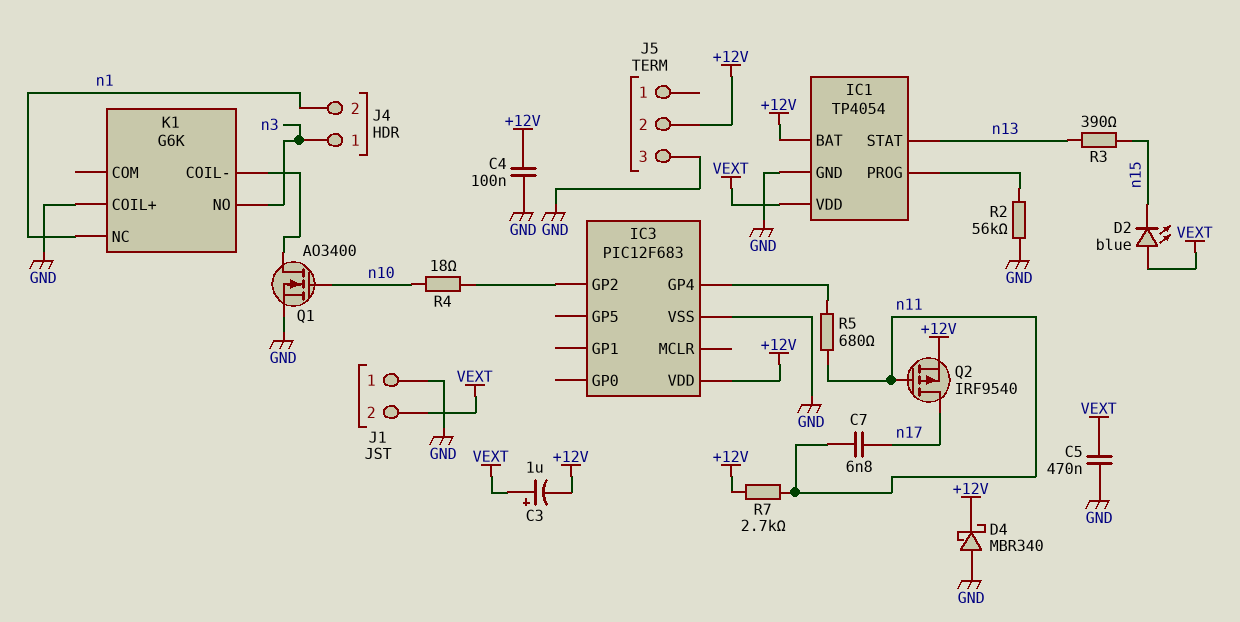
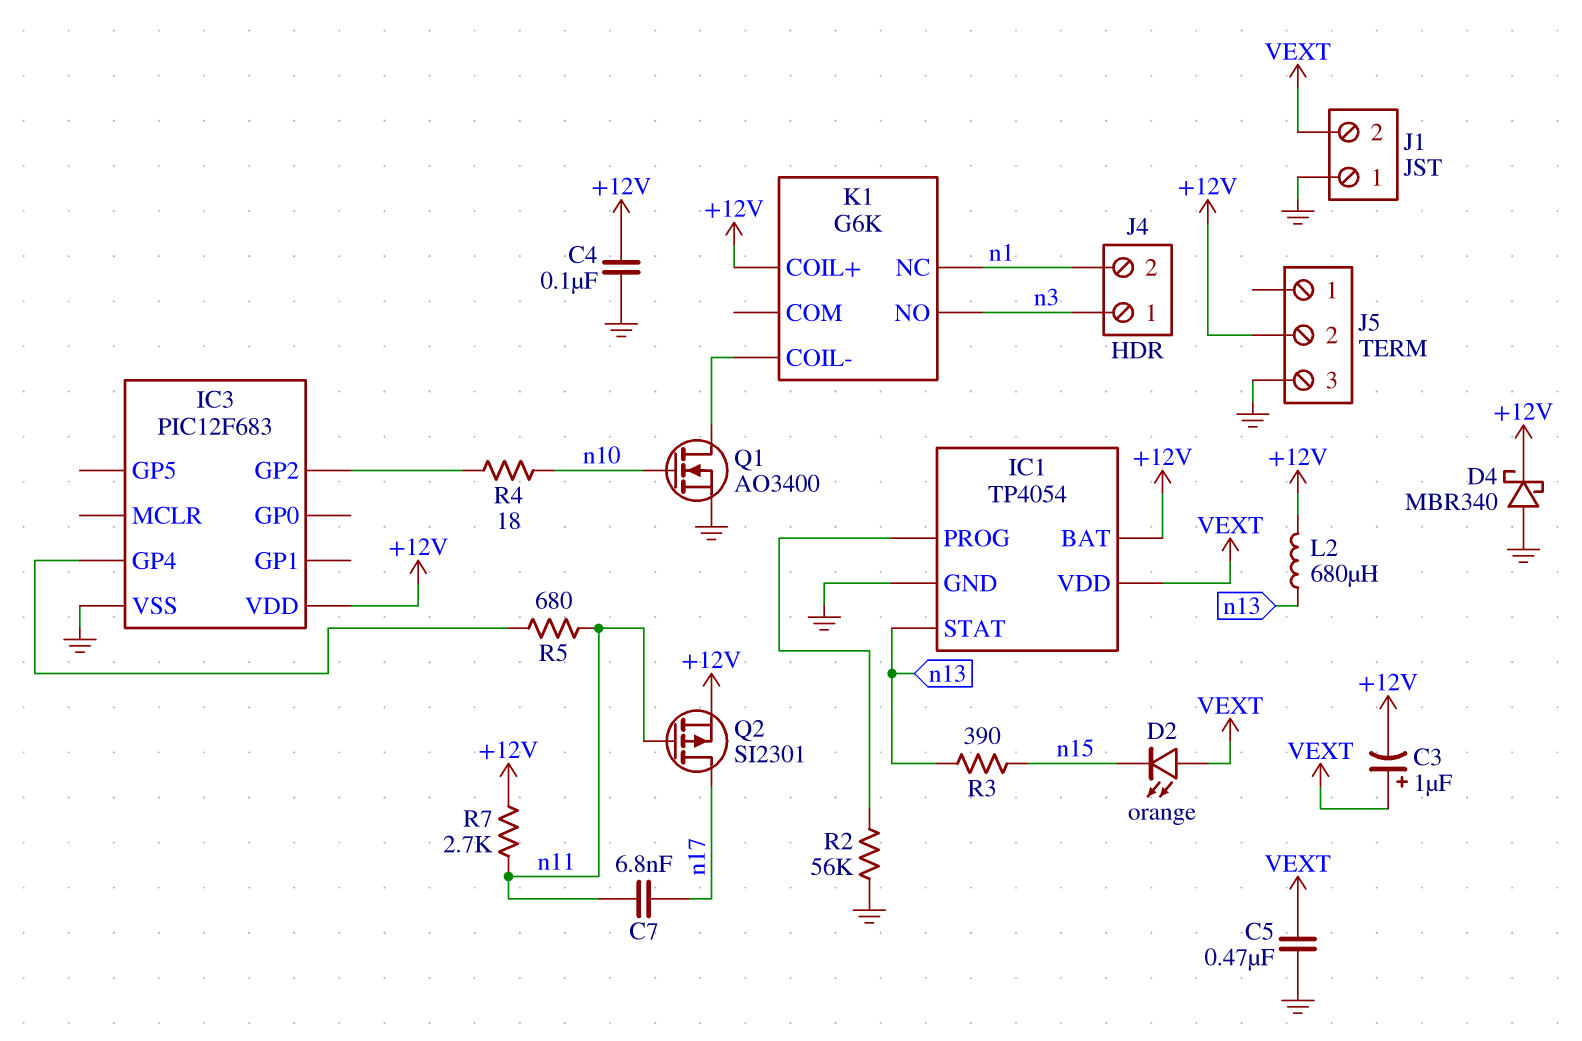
D2: LED blue (A VEXT, K n15) -> LED orange (A VEXT, K n15)
K1 pin COIL+: GND -> +12V
L2: none -> 680uH (+12V, n13)
Q2: PMOS IRF9540 (G n11, D n17, S +12V) -> PMOS SI2301 (G n11, D n17, S +12V)

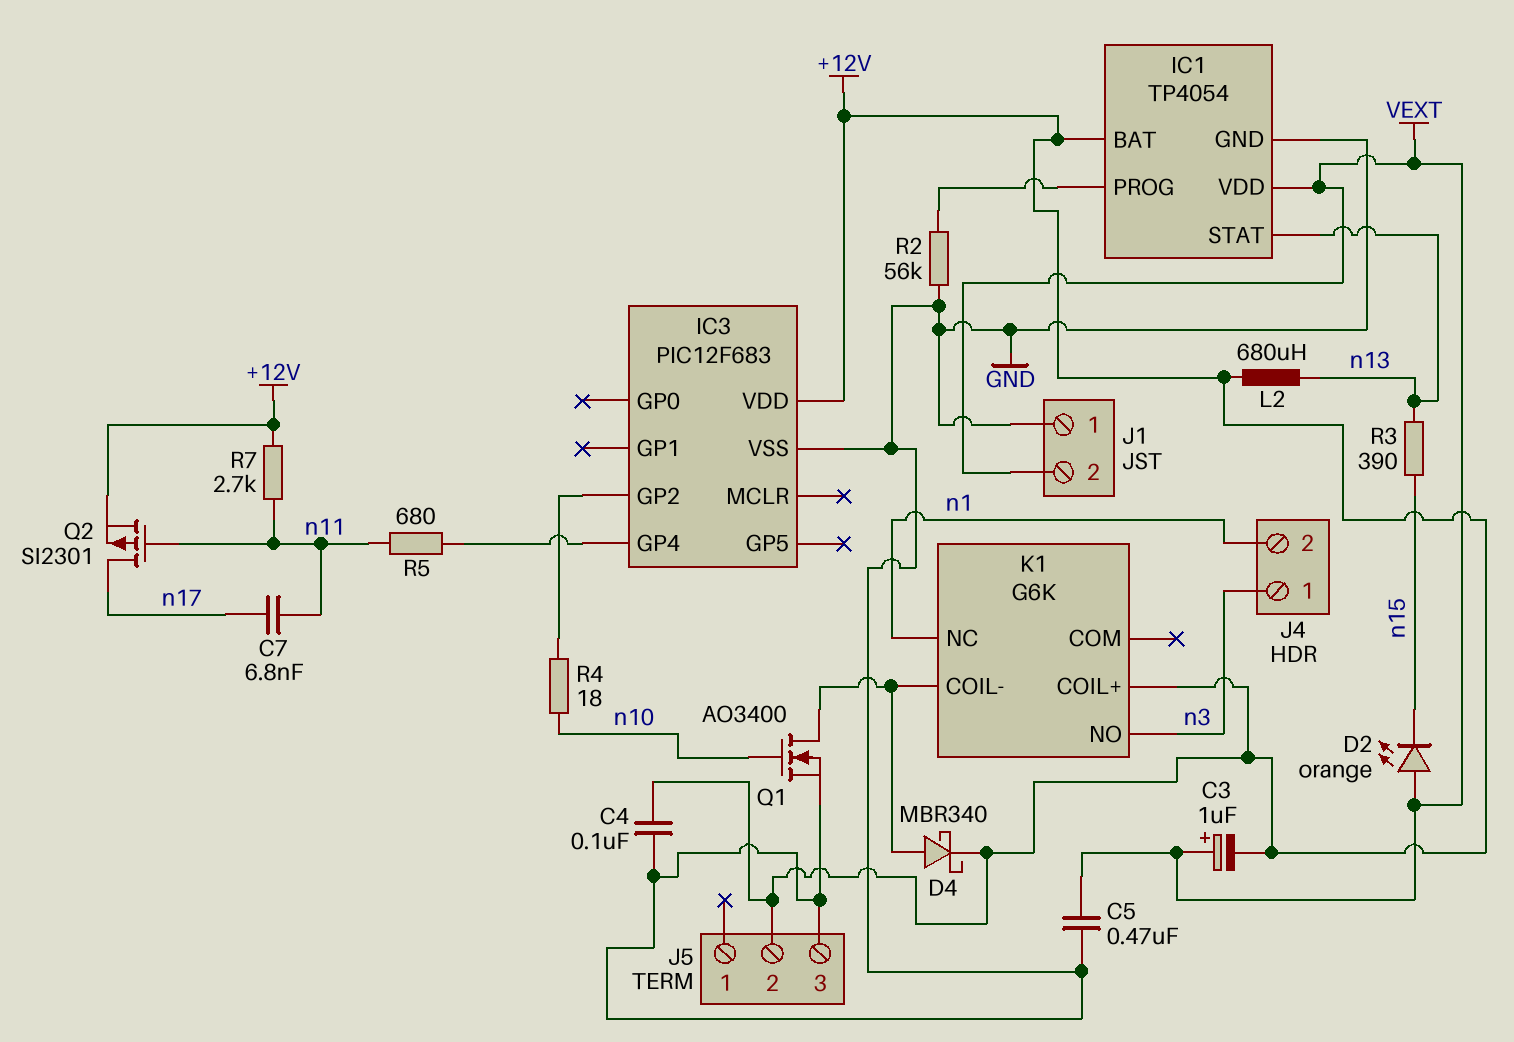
D4: schottky MBR340 (A GND, K +12V) -> schottky MBR340 (A K1/COIL-, K +12V)

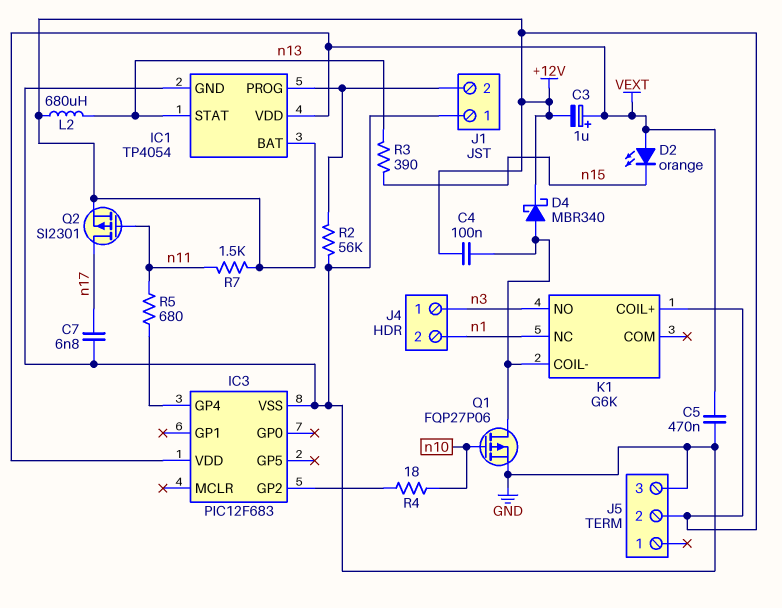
C4: 100nF (+12V, GND) -> 100nF (+12V, K1/COIL-)
C7: 6.8nF (n11, n17) -> 6.8nF (GND, n17)
IC3 pin VDD: +12V -> VEXT
J1 pin 2: VEXT -> IC1/PROG
Q1: NMOS AO3400 (G n10, D K1/COIL-, S GND) -> PMOS FQP27P06 (G n10, D K1/COIL-, S GND)
R7: 2.7k (+12V, n11) -> 1.5k (+12V, n11)

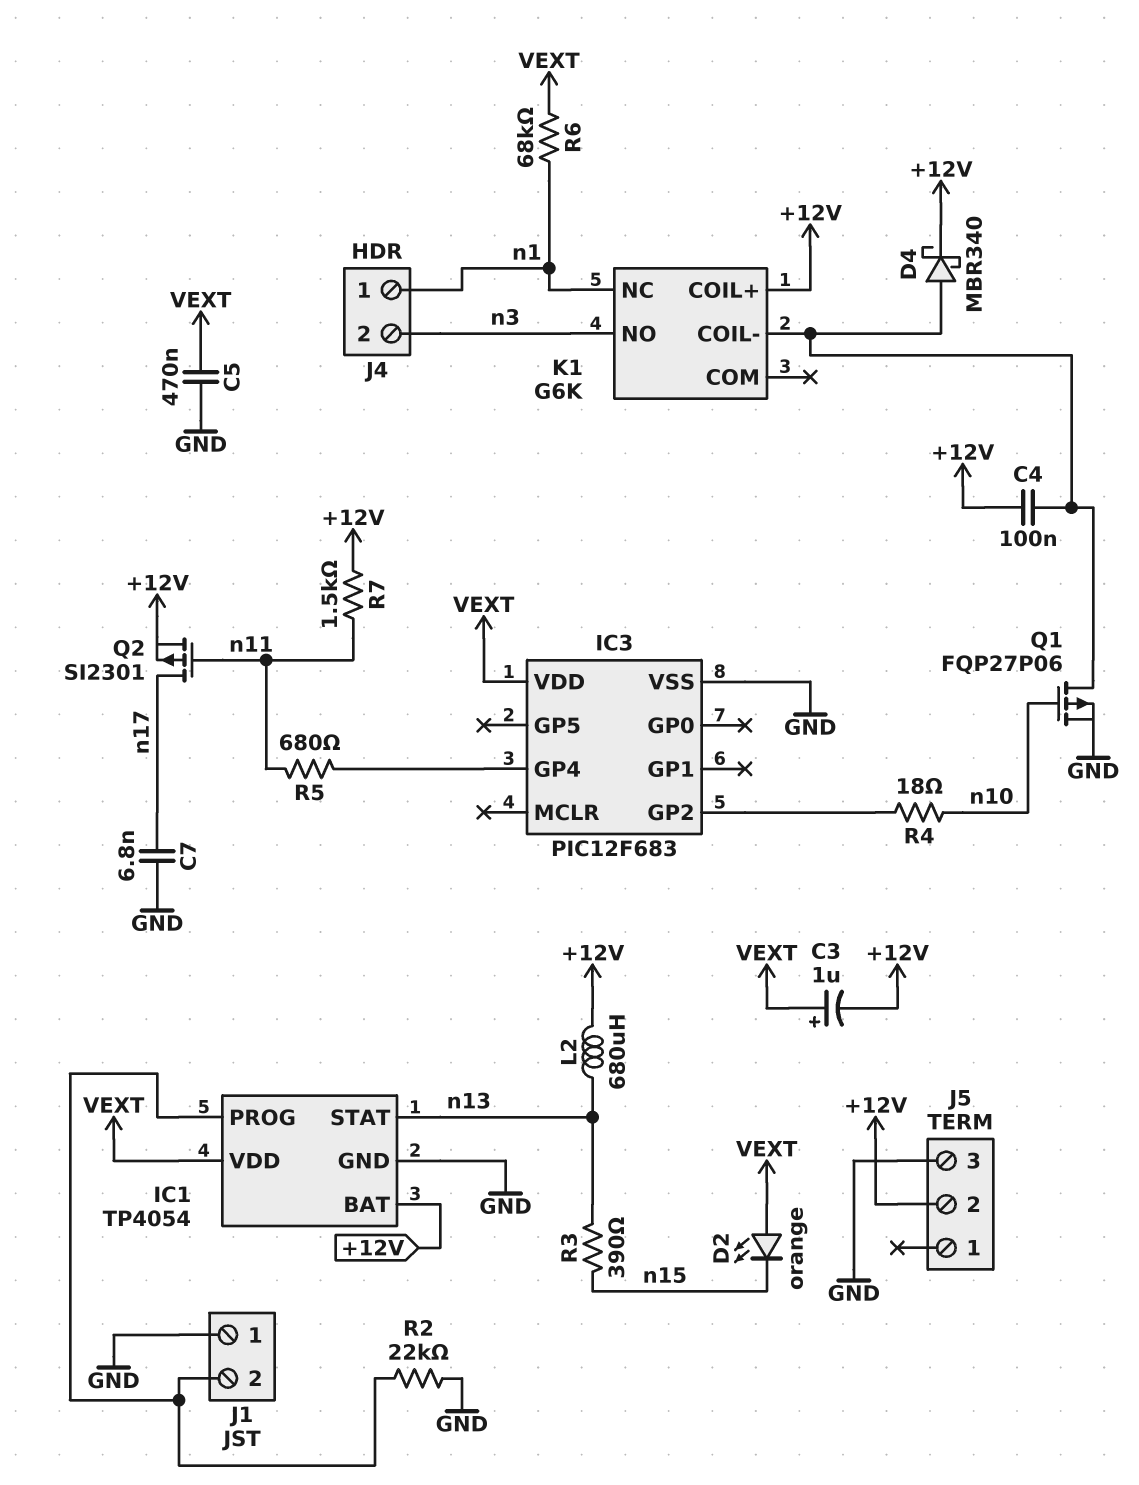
J4 pin 1: n3 -> n1
J4 pin 2: n1 -> n3
R2: 56k (GND, IC1/PROG) -> 22k (GND, IC1/PROG)
R6: none -> 68k (VEXT, n1)

